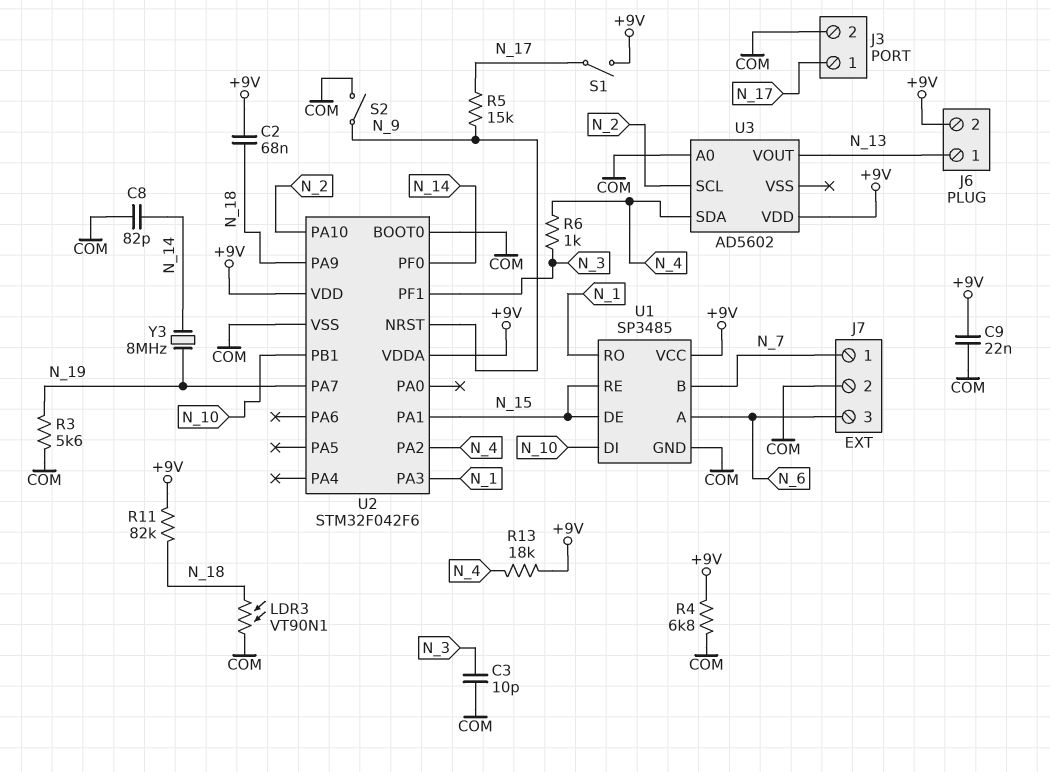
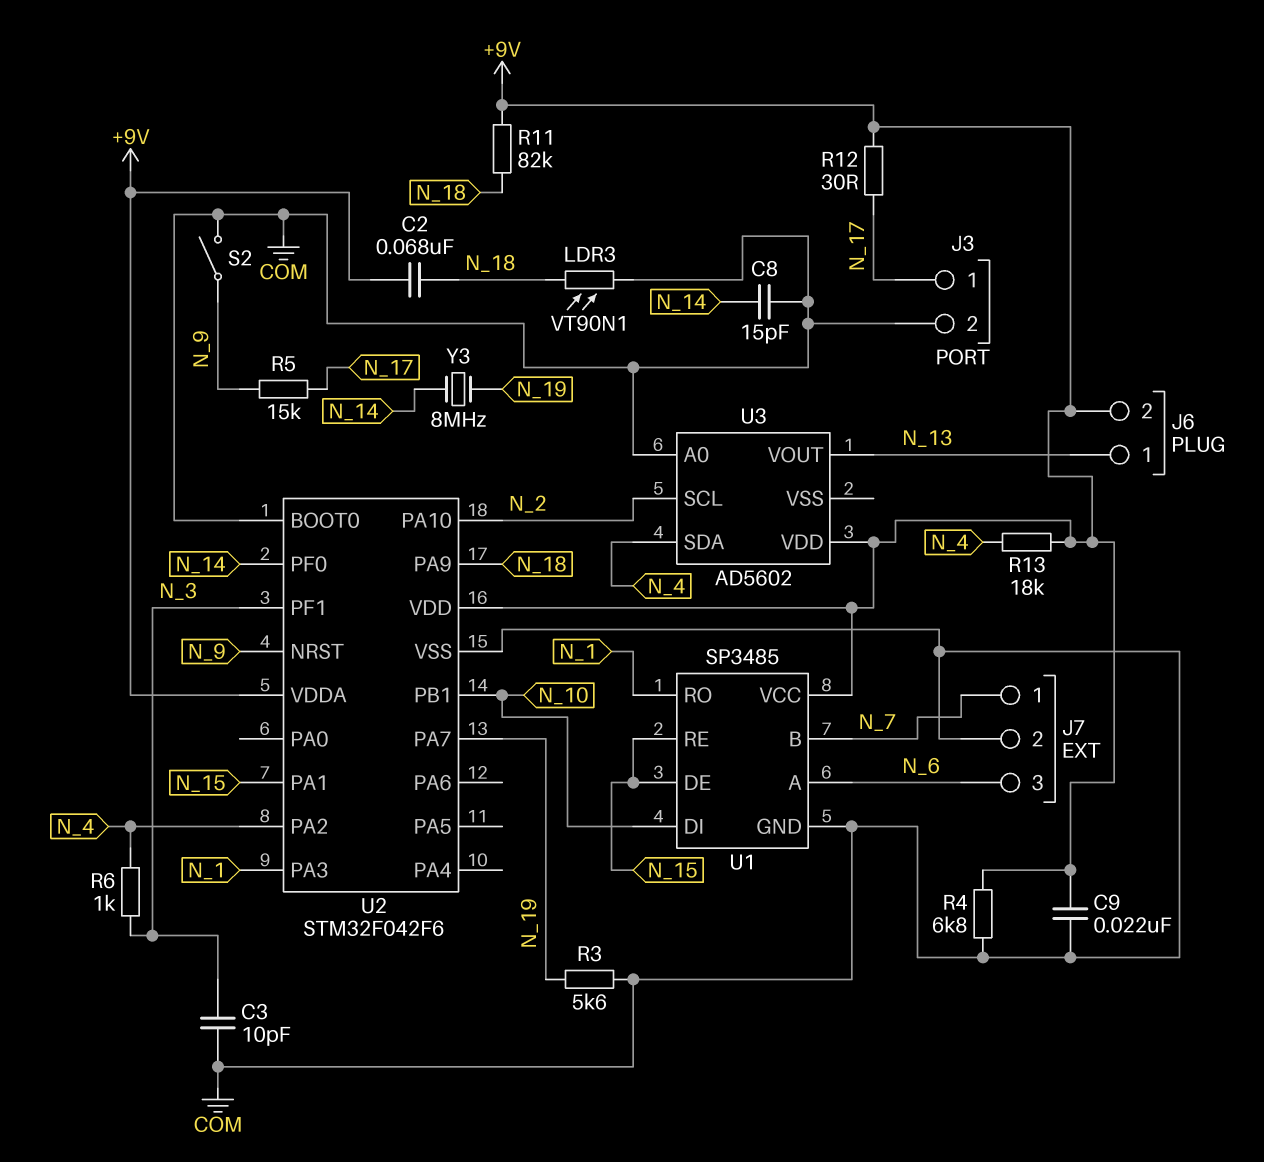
C8: 82pF (COM, N_14) -> 15pF (COM, N_14)
R12: none -> 30 (+9V, N_17)
S1: switch (+9V, N_17) -> none

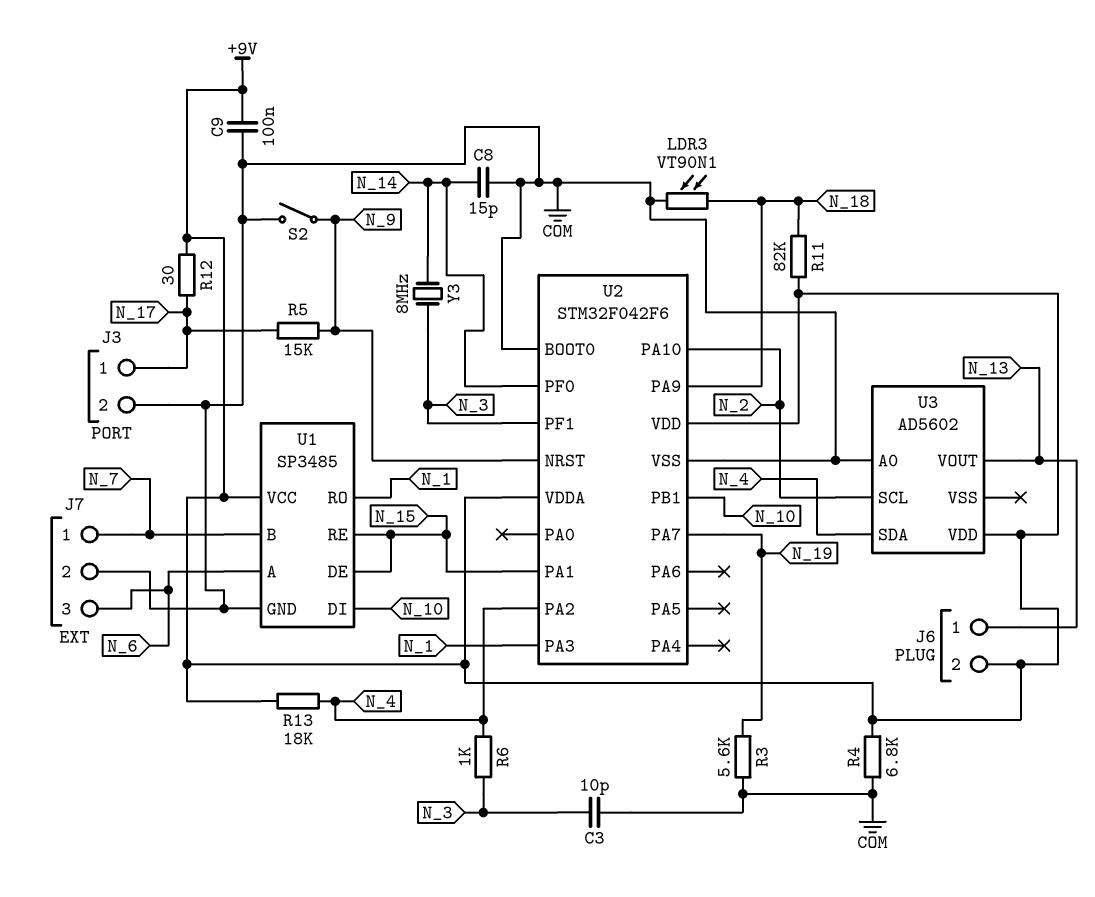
C2: 68nF (+9V, N_18) -> none
C9: 22nF (+9V, COM) -> 100nF (+9V, COM)
Y3: 8MHz (N_14, N_19) -> 8MHz (N_3, N_14)

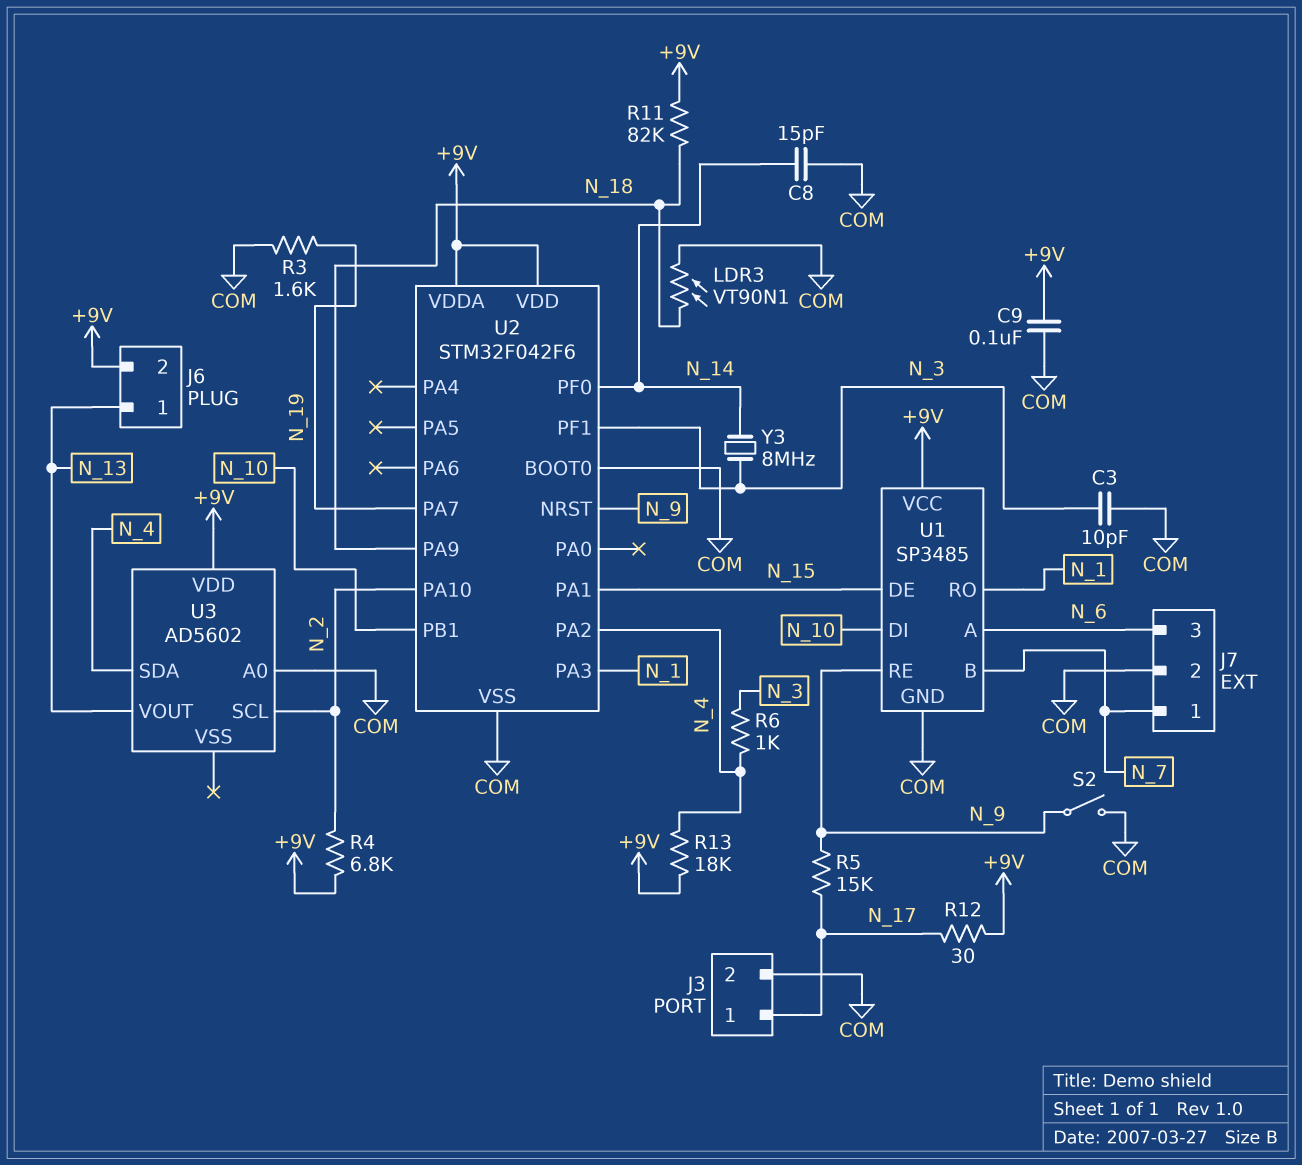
R3: 5.6k (COM, N_19) -> 1.6k (COM, N_19)
R4: 6.8k (+9V, COM) -> 6.8k (+9V, N_2)
U1 pin RE: N_15 -> N_9

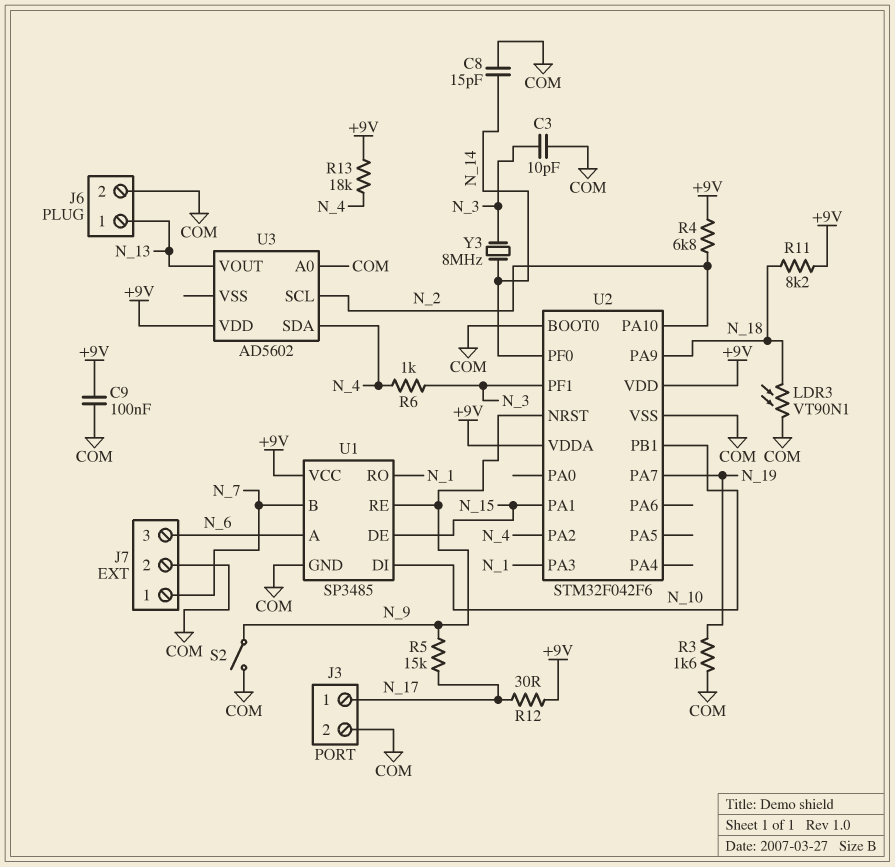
J6 pin 2: +9V -> COM
R11: 82k (+9V, N_18) -> 8.2k (+9V, N_18)

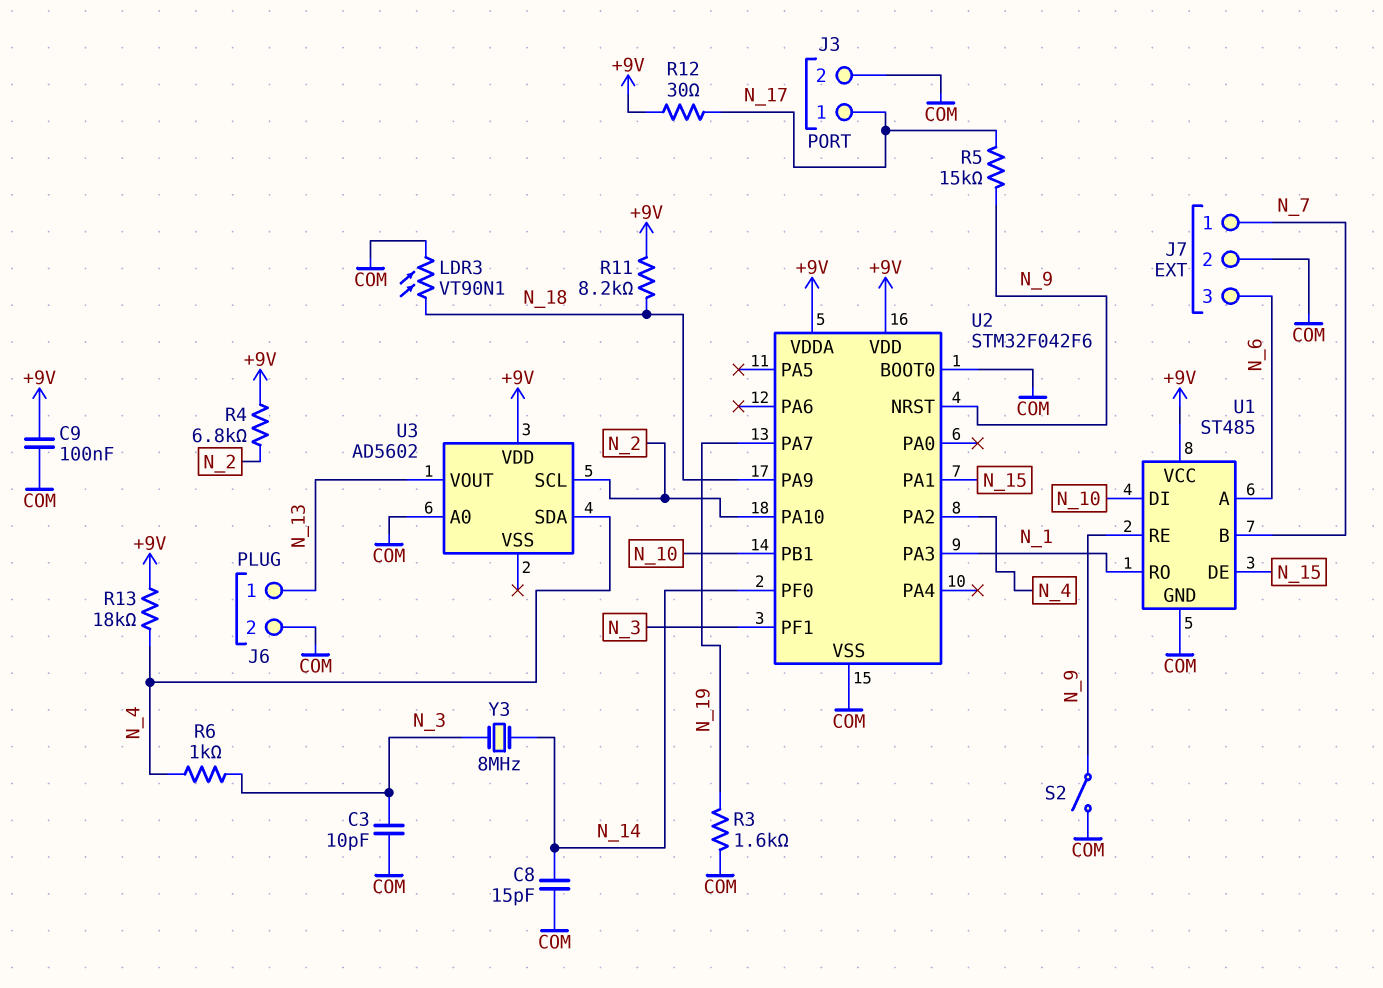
U1: SP3485 -> ST485

